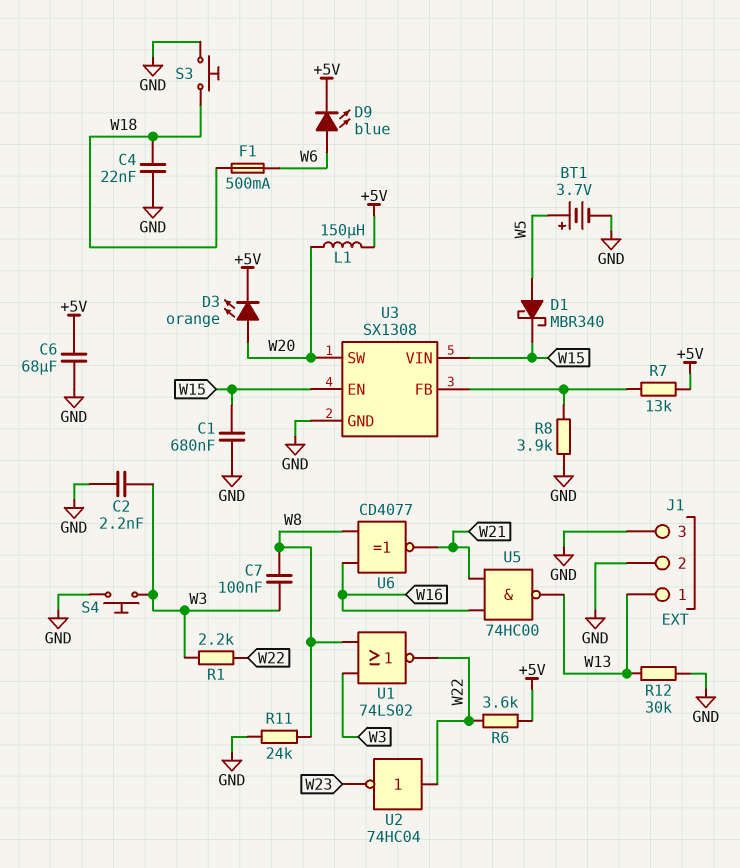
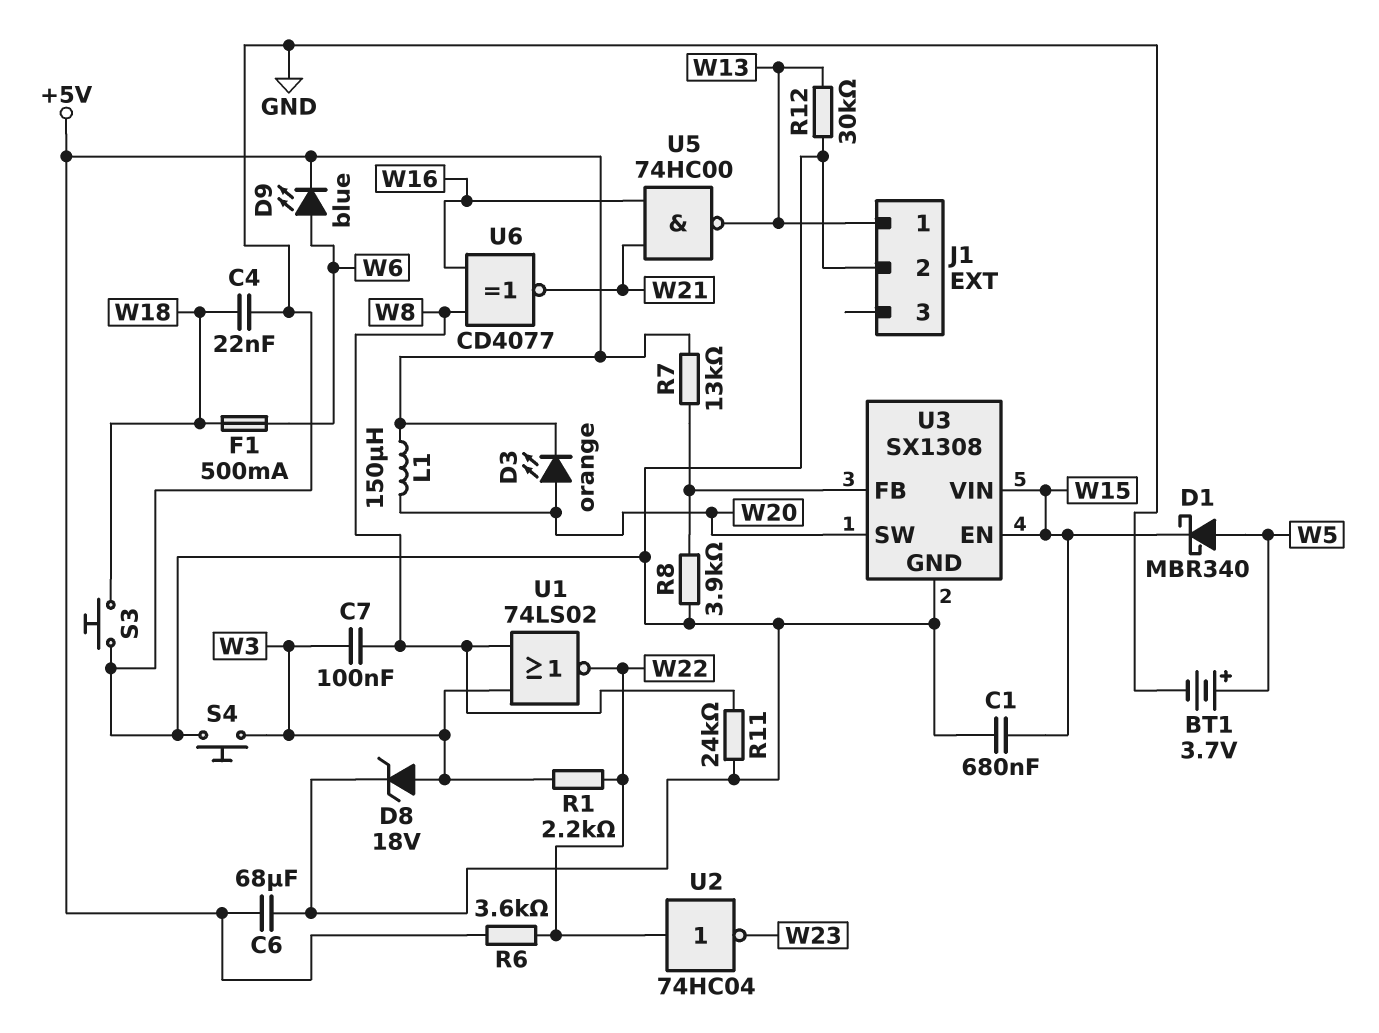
C2: 2.2nF (GND, W3) -> none
D8: none -> zener 18V (A W3, K GND)
J1 pin 3: GND -> none

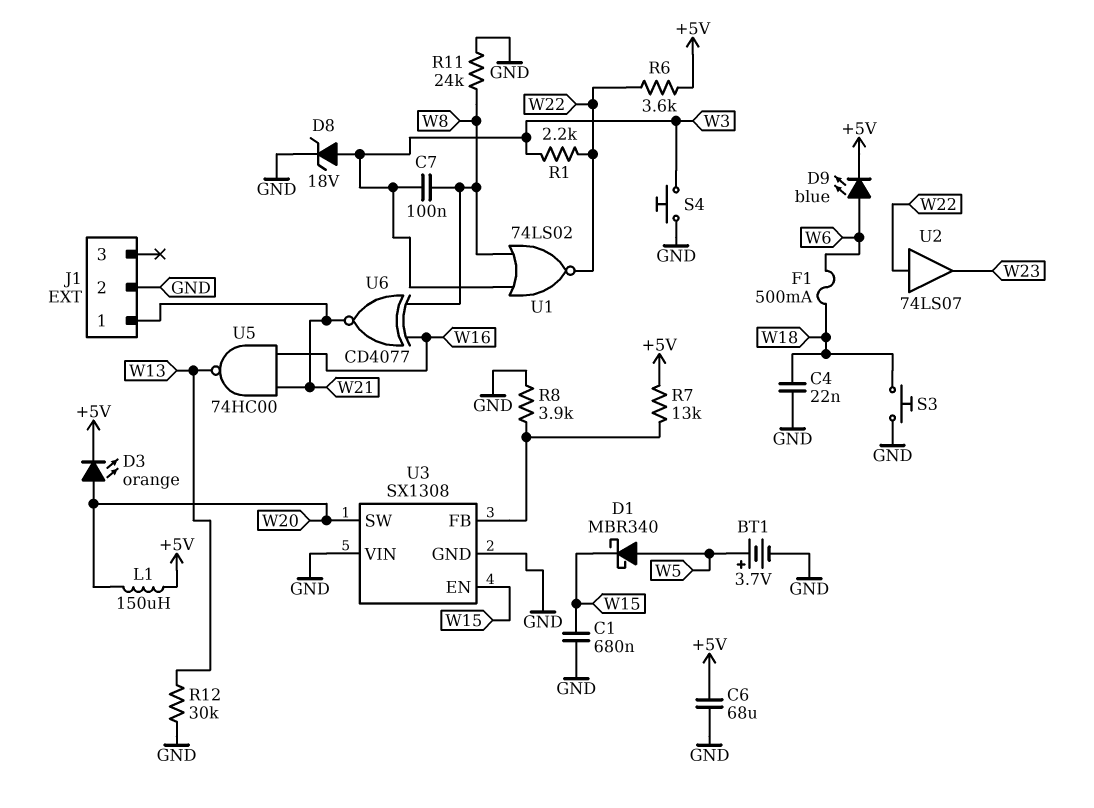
J1 pin 1: W13 -> W21
U2: NOT 74HC04 (in W22, out W23) -> buffer 74LS07 (in W22, out W23)
U3 pin VIN: W15 -> GND

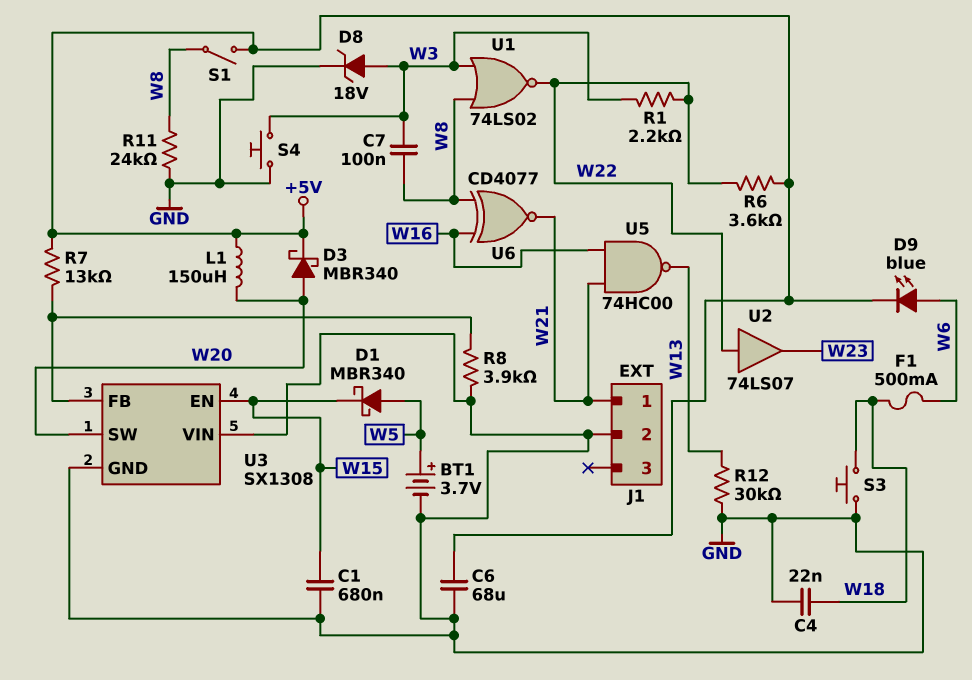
D3: LED orange (A W20, K +5V) -> schottky MBR340 (A W20, K +5V)
S1: none -> switch (+5V, W8)

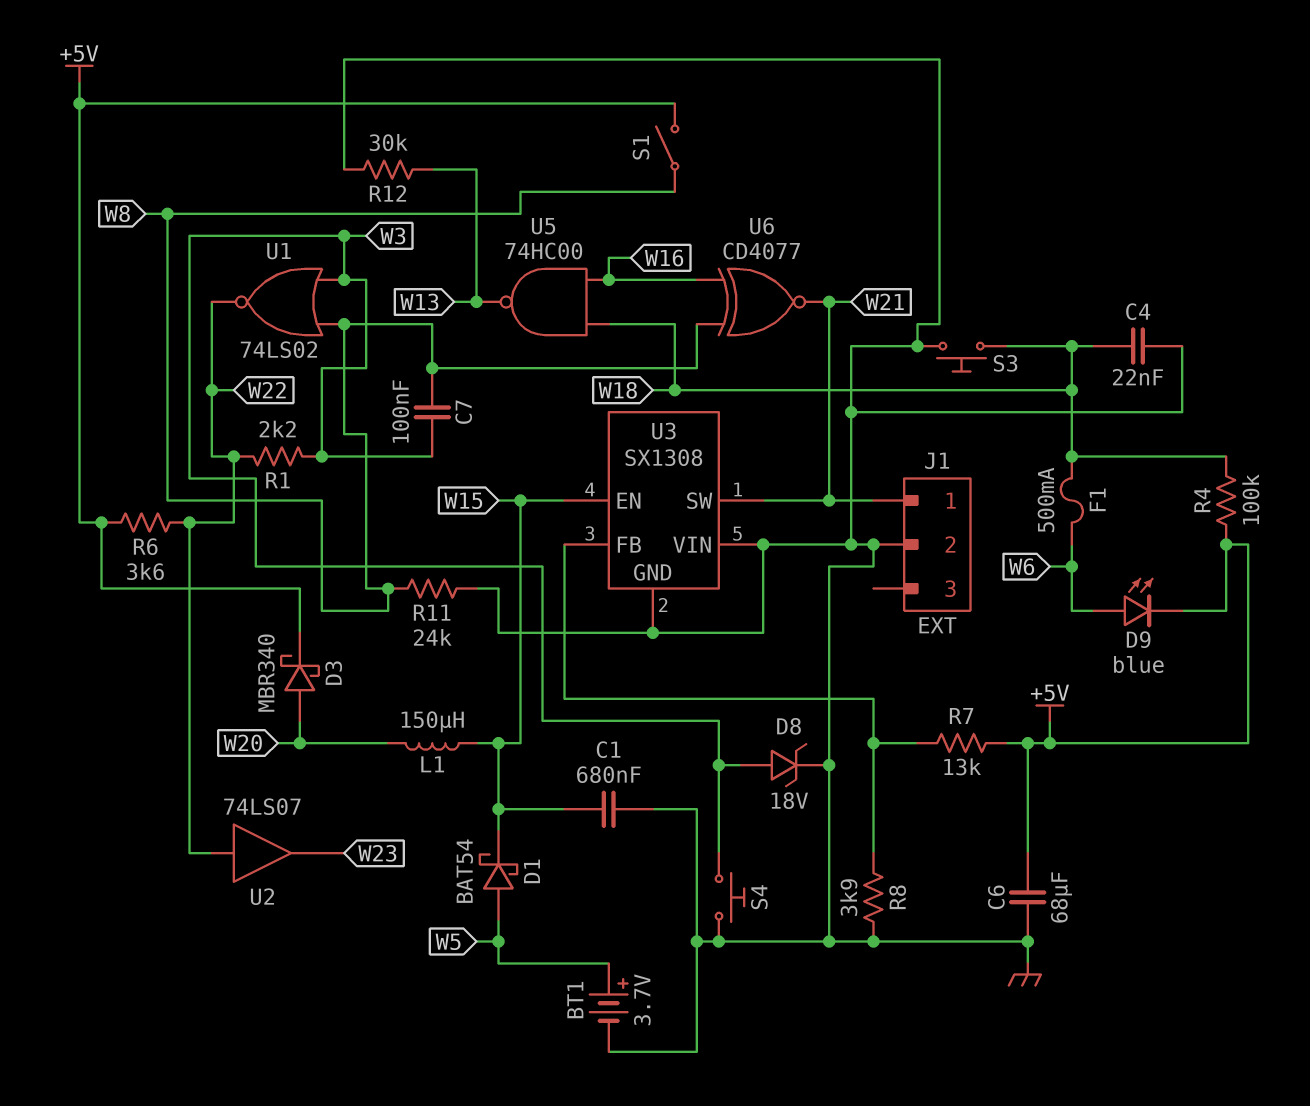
D1: schottky MBR340 (A W5, K W15) -> schottky BAT54 (A W5, K W15)
L1: 150uH (+5V, W20) -> 150uH (W15, W20)
R4: none -> 100k (+5V, W18)
U3 pin SW: W20 -> W21
U5: NAND 74HC00 (in W16, in W21, out W13) -> NAND 74HC00 (in W16, in W18, out W13)

